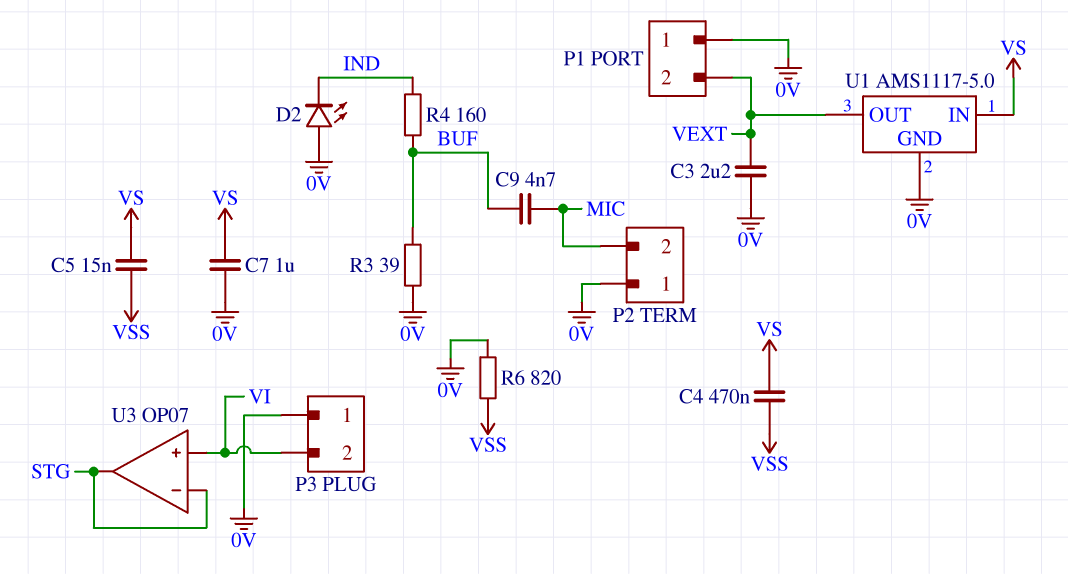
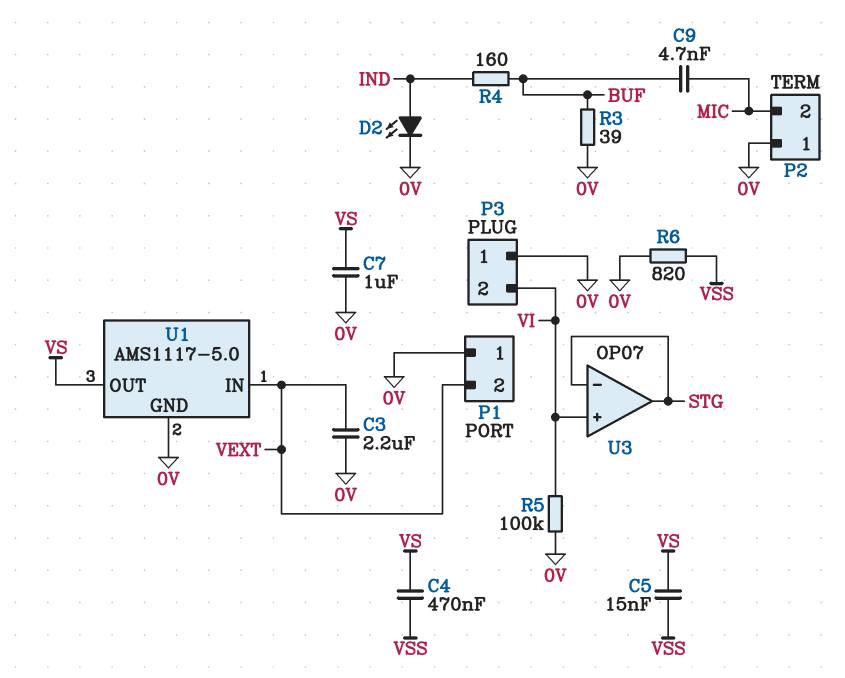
D2: LED (A 0V, K IND) -> LED (A IND, K 0V)
R5: none -> 100k (0V, VI)
U1 pin IN: VS -> VEXT
U1 pin OUT: VEXT -> VS

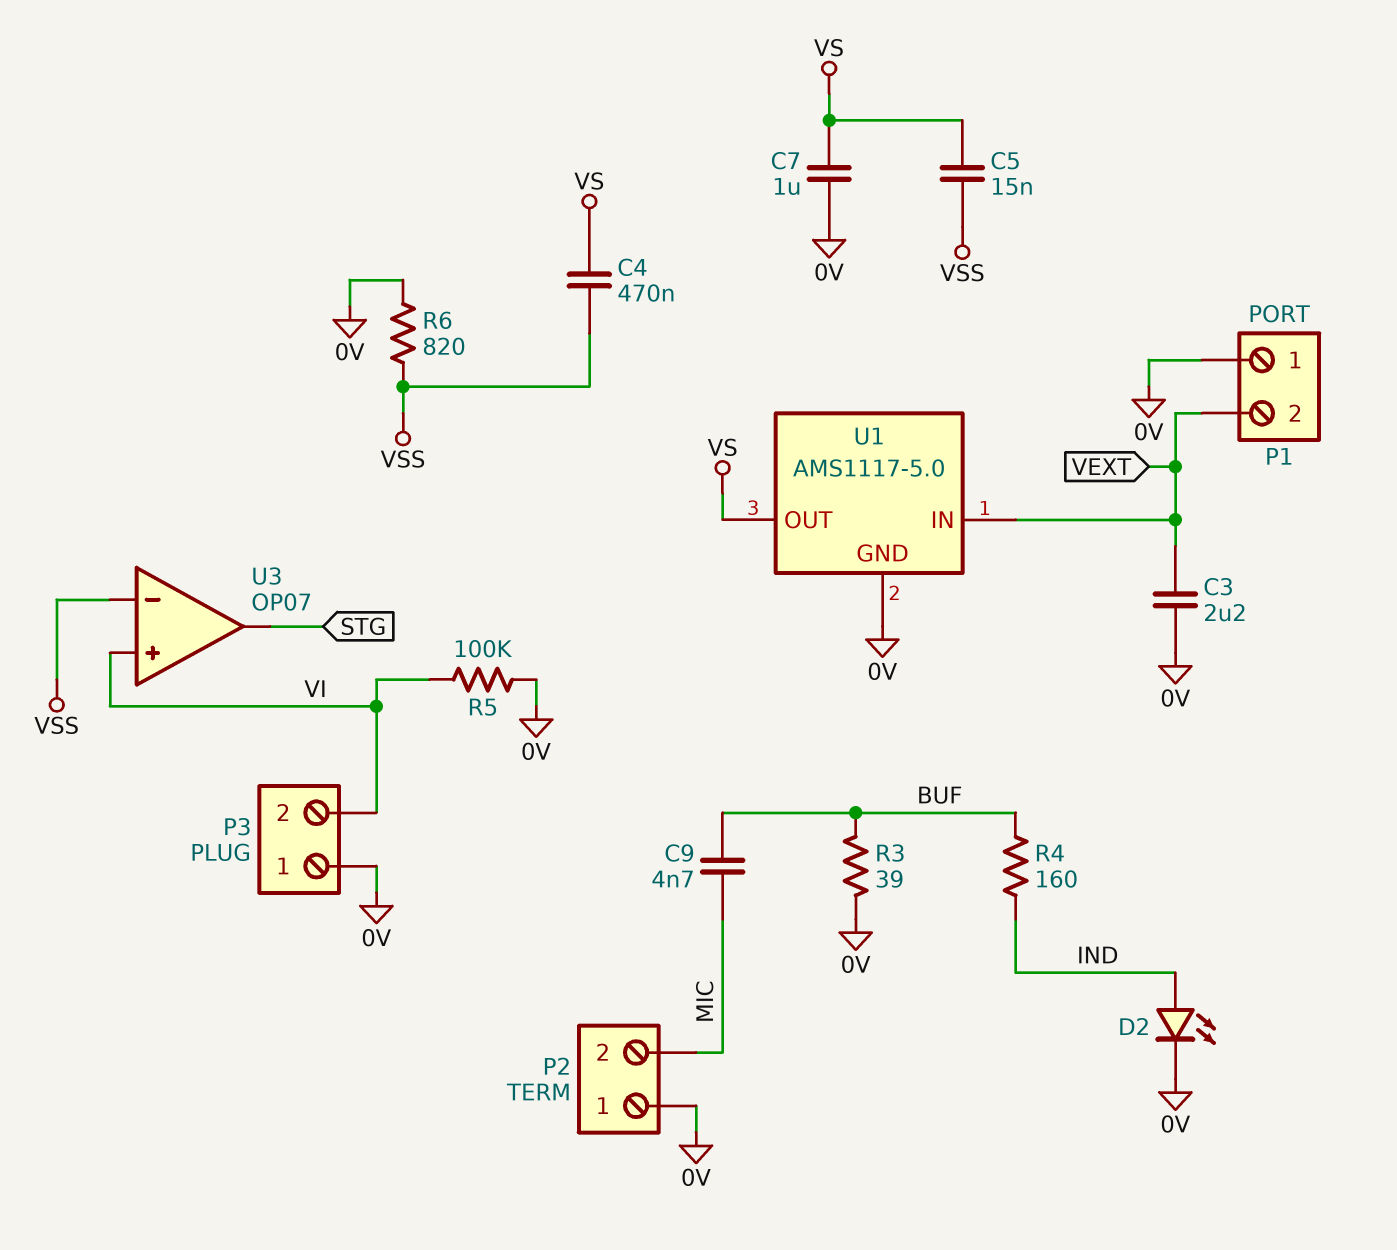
U3 pin in-: STG -> VSS

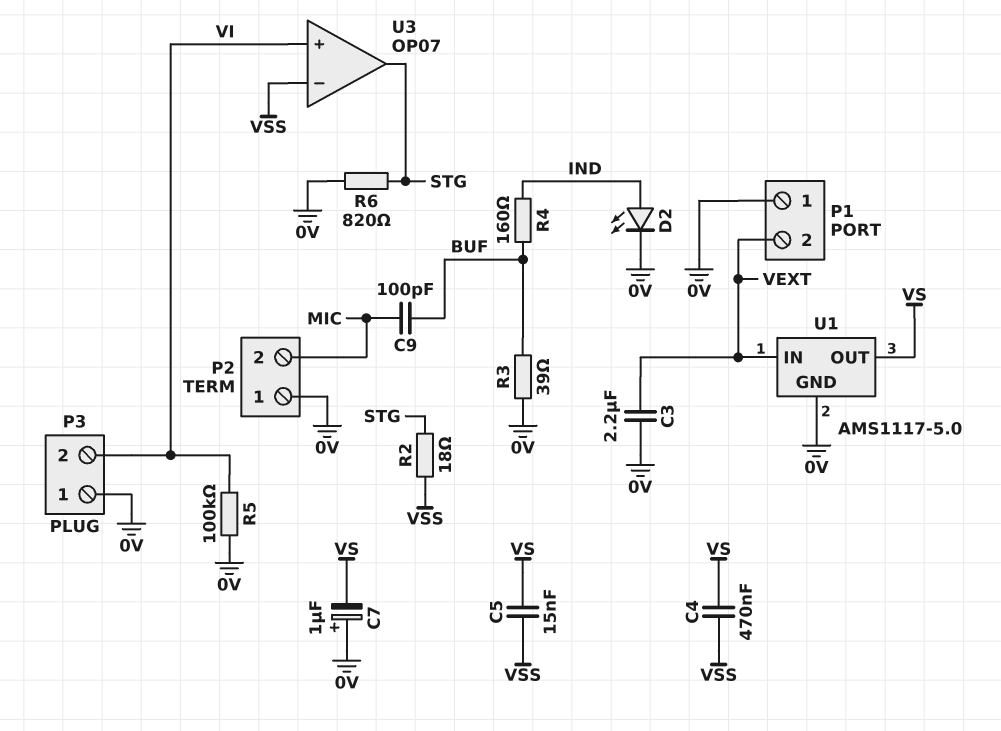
C7: 1uF (0V, VS) -> 1uF (plus 0V, minus VS)
C9: 4.7nF (BUF, MIC) -> 100pF (BUF, MIC)
R2: none -> 18 (STG, VSS)
R6: 820 (0V, VSS) -> 820 (0V, STG)

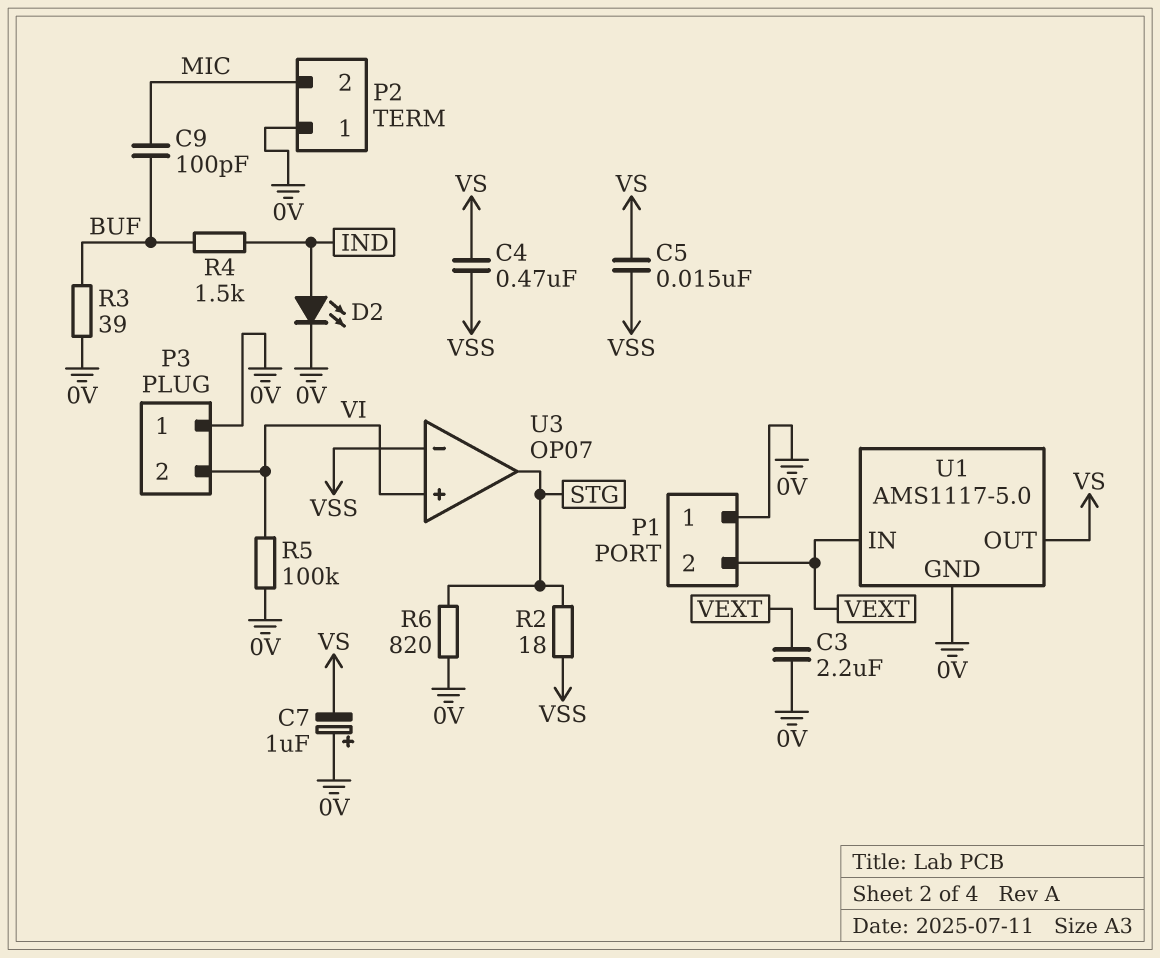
R4: 160 (BUF, IND) -> 1.5k (BUF, IND)

